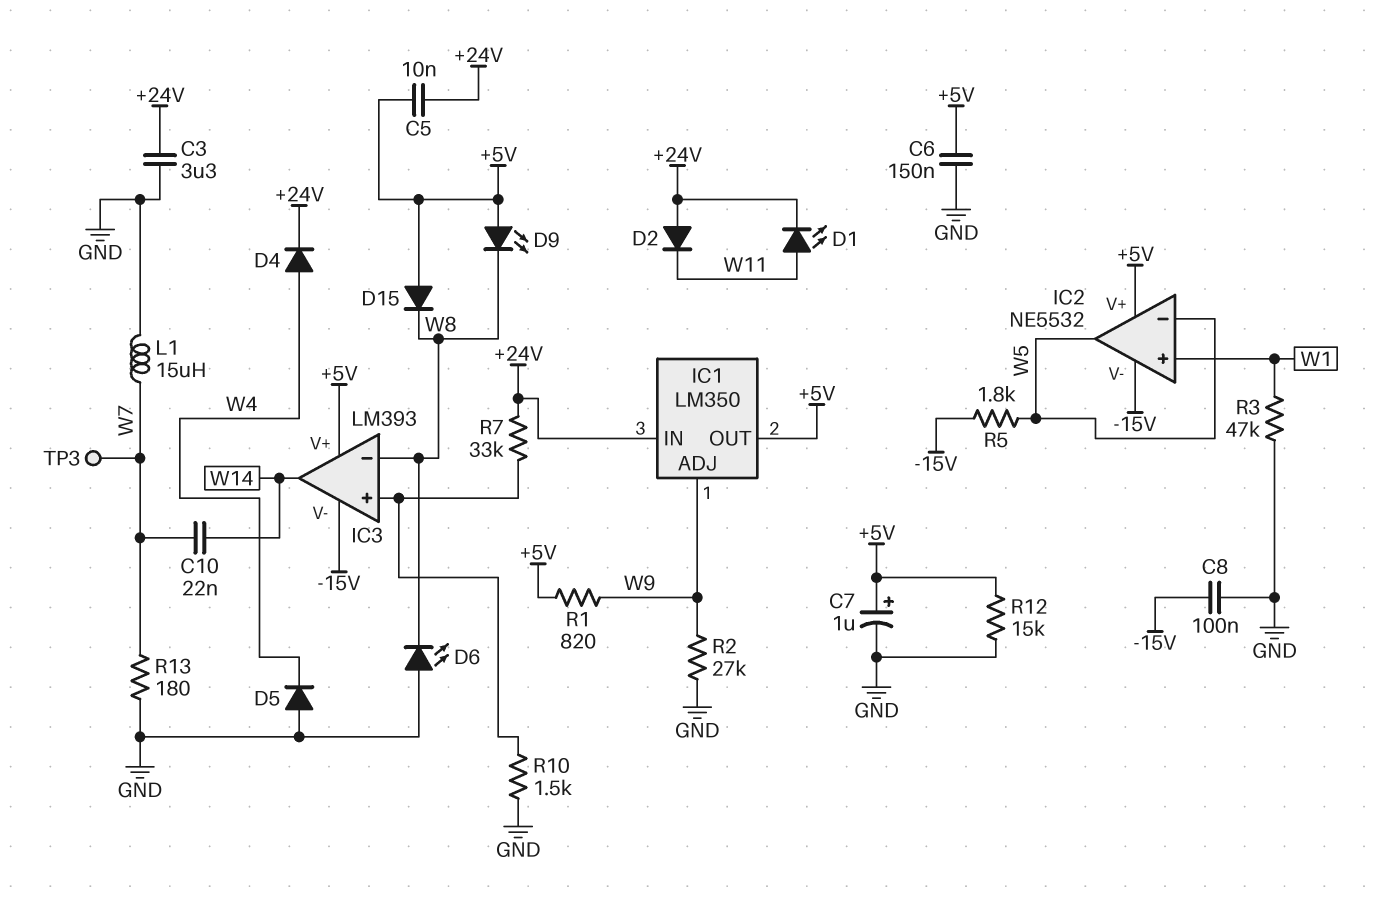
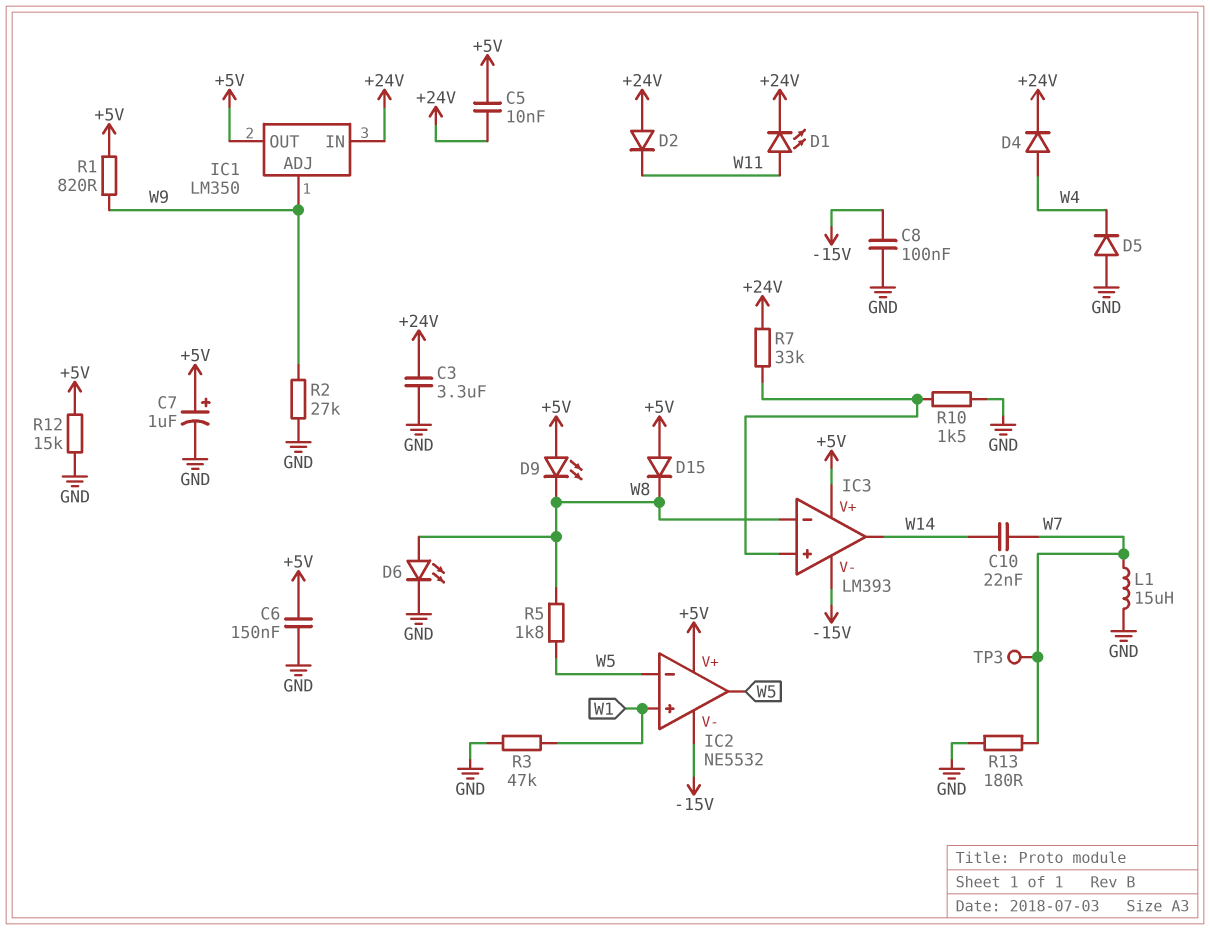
D6: LED (A GND, K W8) -> LED (A W8, K GND)
R5: 1.8k (-15V, W5) -> 1.8k (W5, W8)

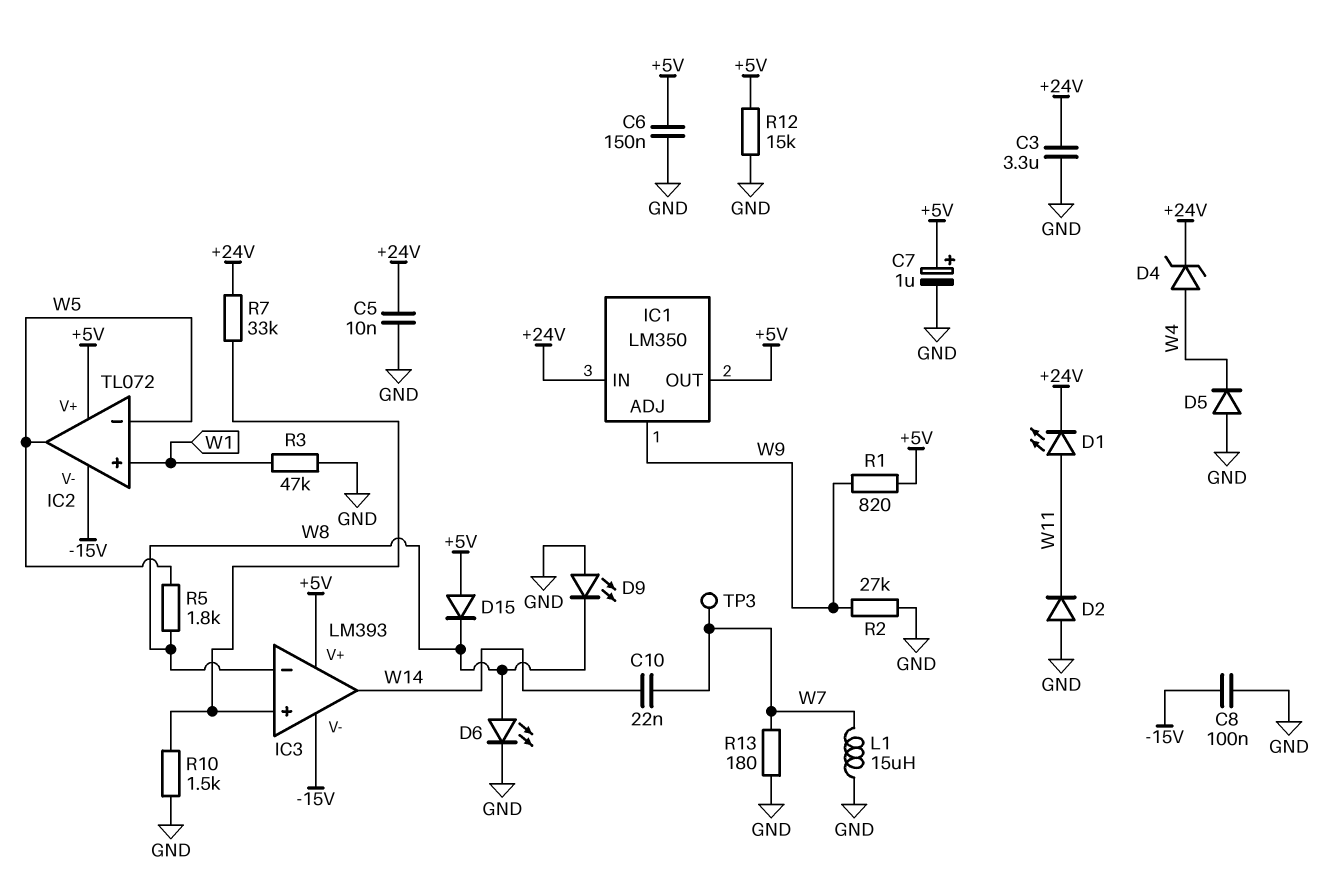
C5: 10nF (+5V, +24V) -> 10nF (+24V, GND)
D2: diode (A +24V, K W11) -> diode (A GND, K W11)
D4: diode (A W4, K +24V) -> zener (A W4, K +24V)
D9: LED (A +5V, K W8) -> LED (A GND, K W8)
IC2: NE5532 -> TL072

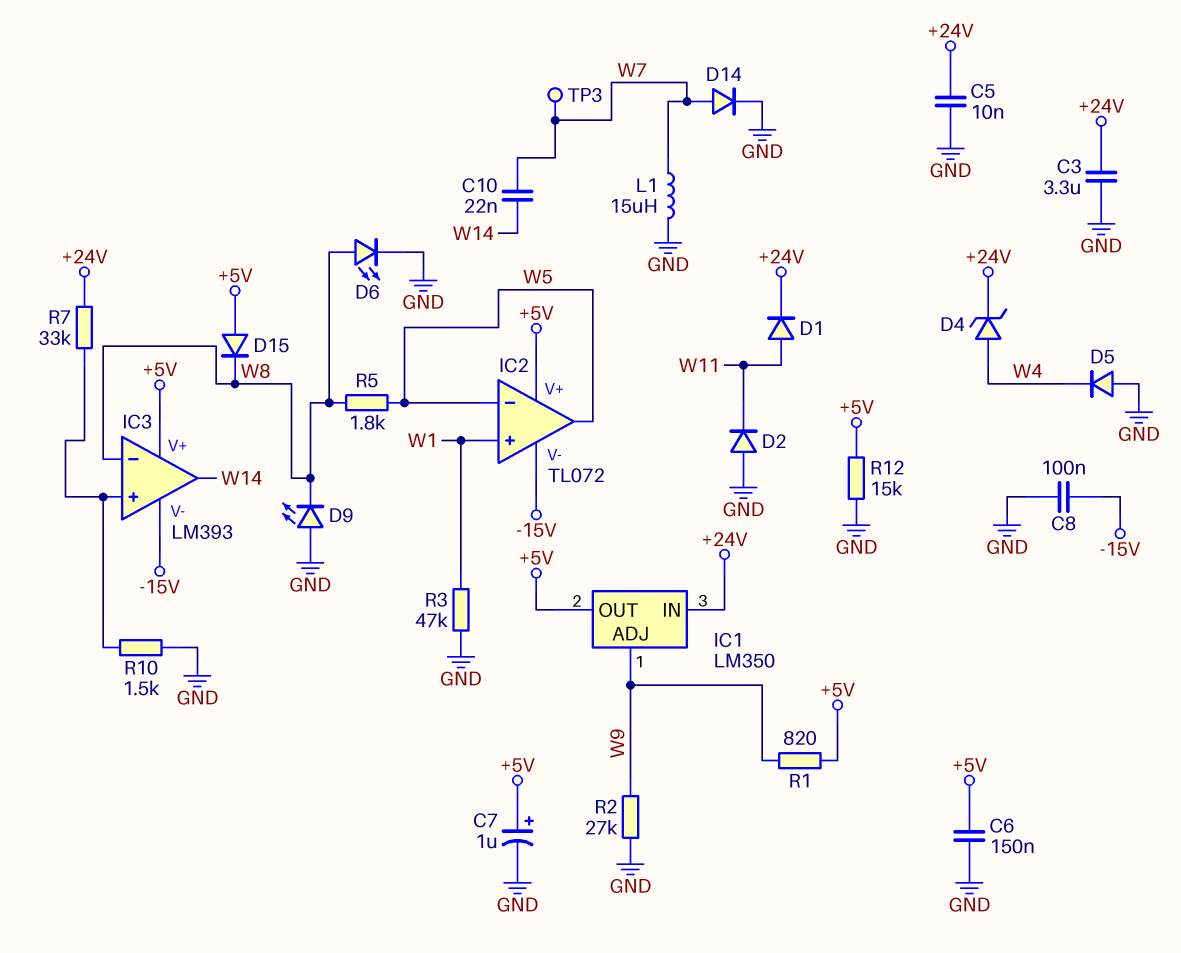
D1: LED (A W11, K +24V) -> diode (A W11, K +24V)
D14: none -> diode (A W7, K GND)
R13: 180 (GND, W7) -> none

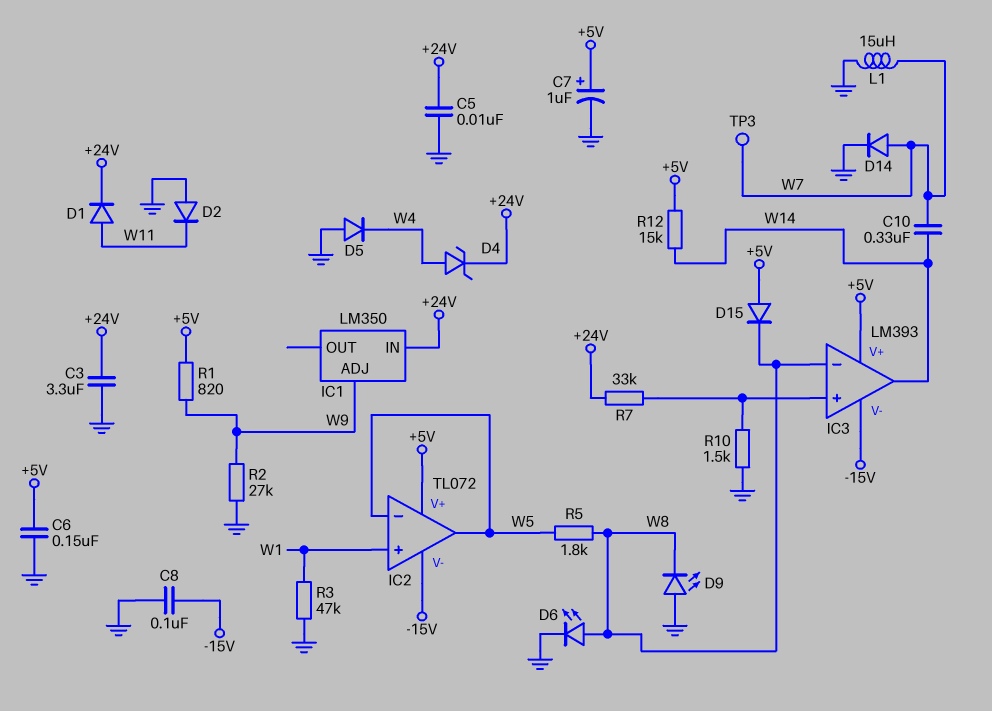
C10: 22nF (W7, W14) -> 330nF (W7, W14)
IC1 pin OUT: +5V -> none
R12: 15k (+5V, GND) -> 15k (+5V, W14)

